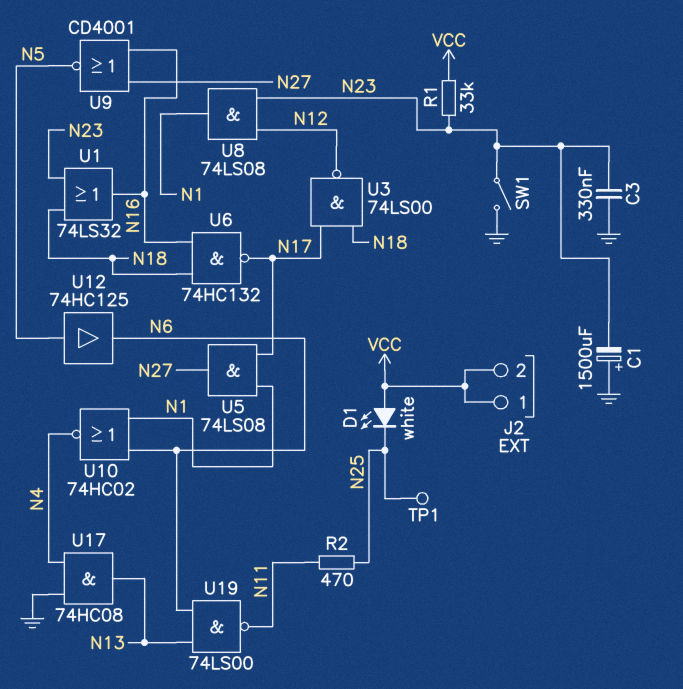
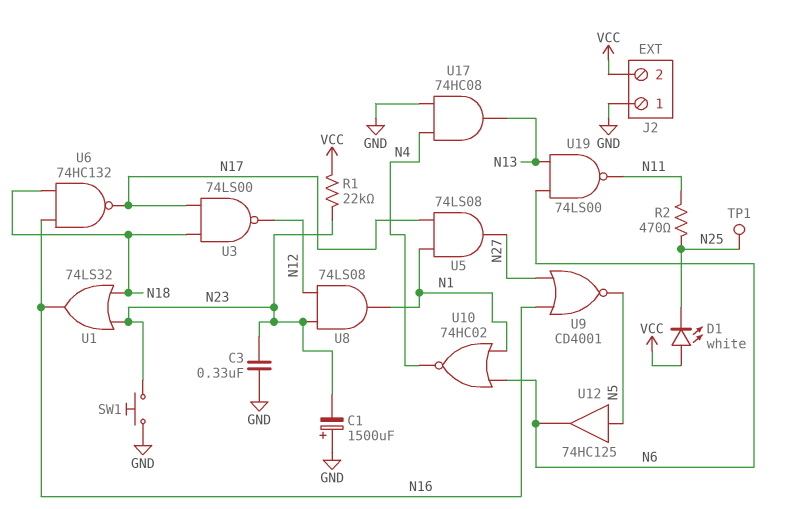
J2 pin 1: VCC -> GND
R1: 33k (N23, VCC) -> 22k (N23, VCC)
SW1: switch (GND, N23) -> button (GND, N23)

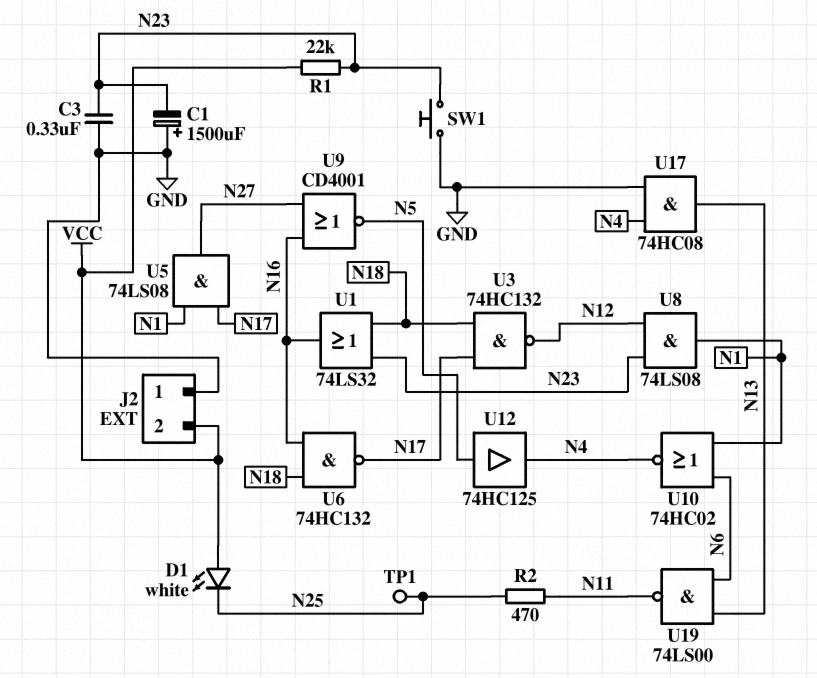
U3: NAND 74LS00 (in N17, in N18, out N12) -> NAND 74HC132 (in N17, in N18, out N12)
U12: buffer 74HC125 (in N5, out N6) -> buffer 74HC125 (in N5, out N4)

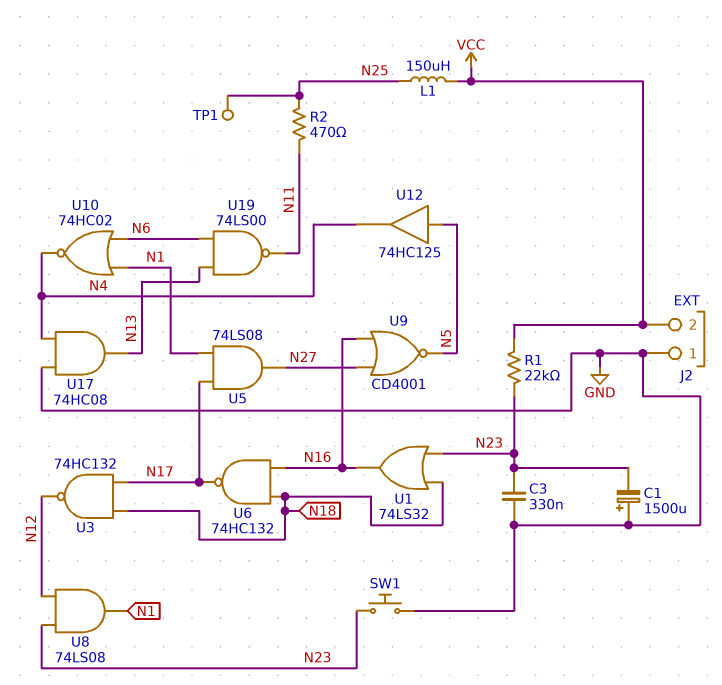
D1: LED white (A VCC, K N25) -> none
L1: none -> 150uH (N25, VCC)

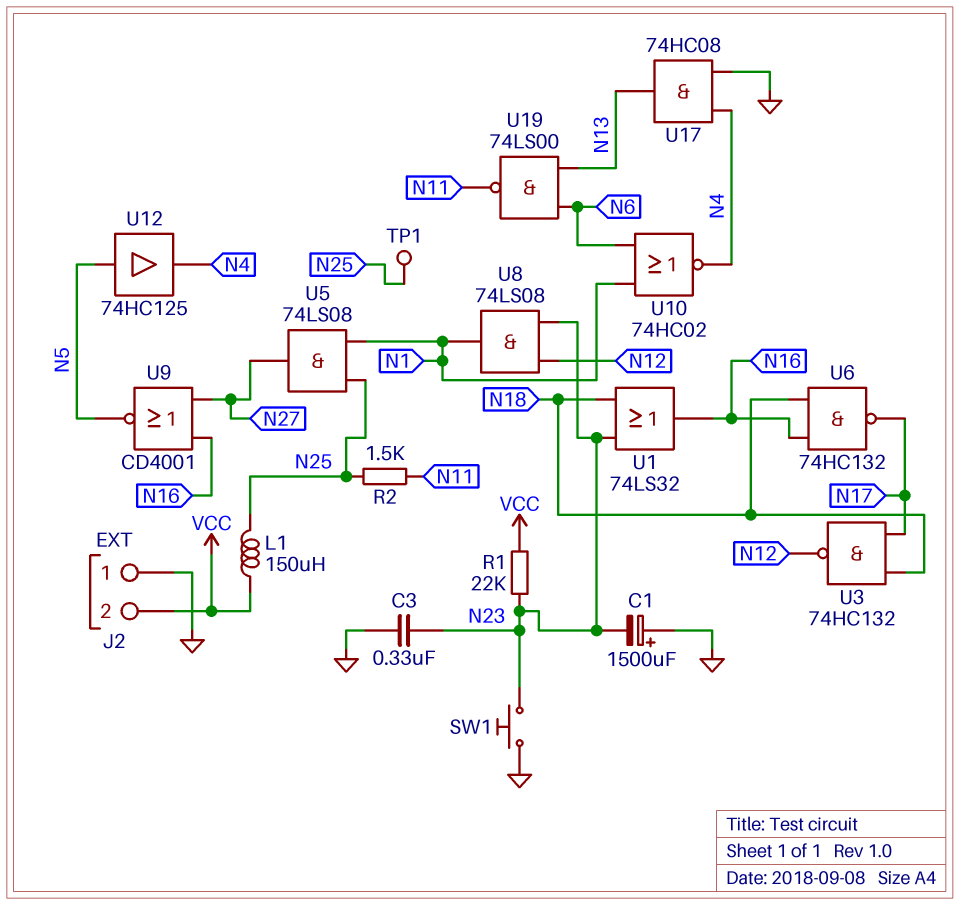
R2: 470 (N11, N25) -> 1.5k (N11, N25)
U5: AND 74LS08 (in N1, in N17, out N27) -> AND 74LS08 (in N1, in N25, out N27)

